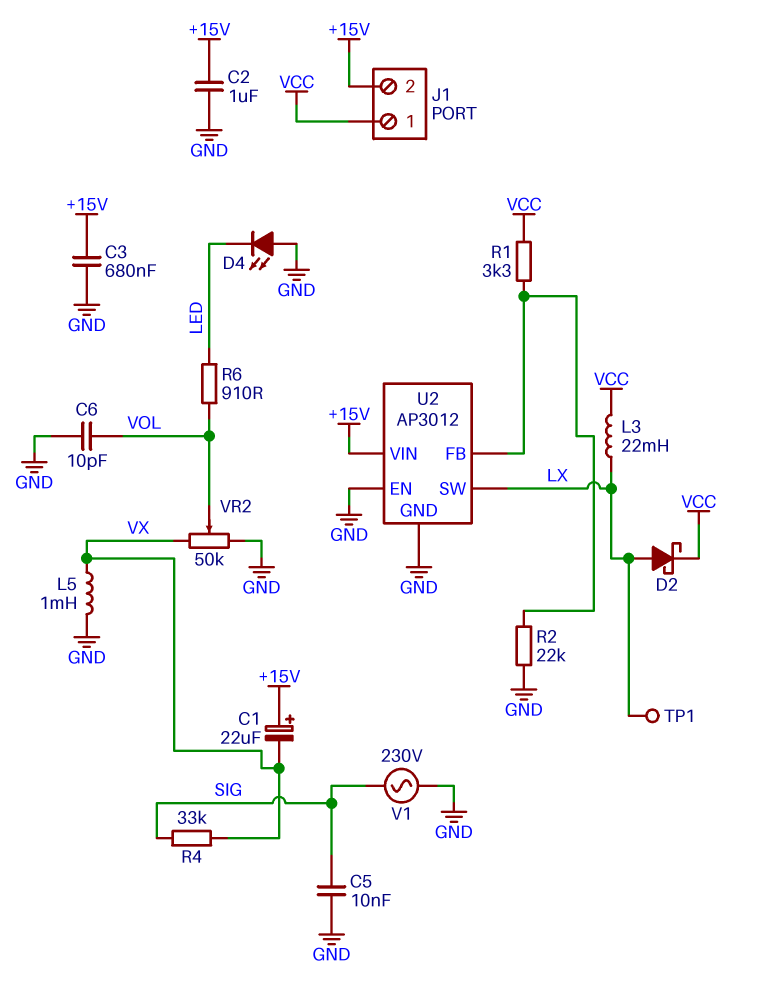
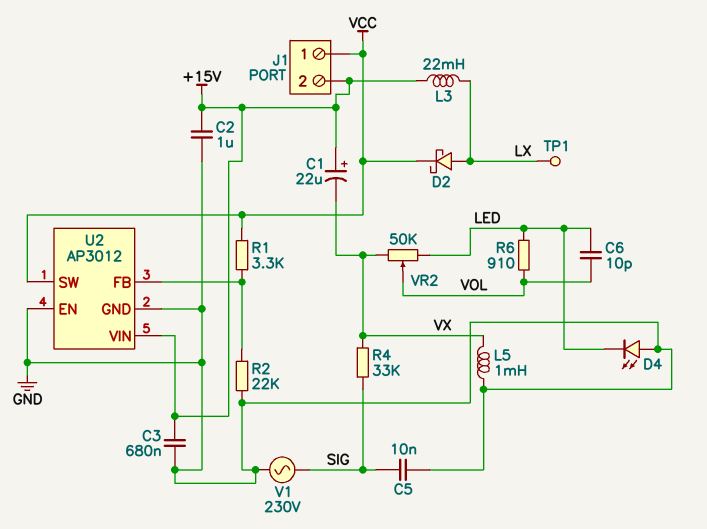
C6: 10pF (GND, VOL) -> 10pF (LED, VOL)
L3: 22mH (LX, VCC) -> 22mH (+15V, LX)
U2 pin SW: LX -> VCC
VR2: 50k (GND, VX, wiper VOL) -> 50k (LED, VX, wiper VOL)

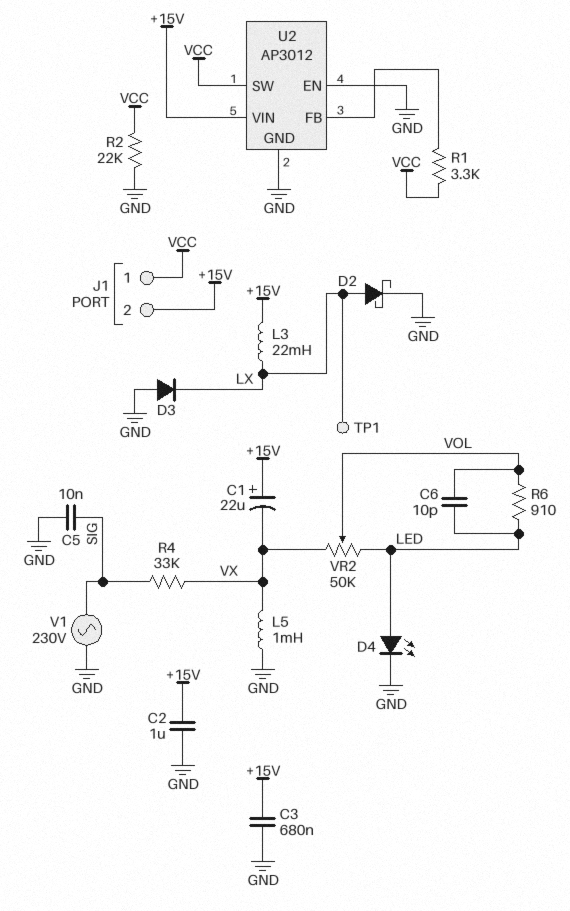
D2: schottky (A LX, K VCC) -> schottky (A LX, K GND)
D3: none -> diode (A GND, K LX)
D4: LED (A GND, K LED) -> LED (A LED, K GND)
R2: 22k (GND, U2/FB) -> 22k (GND, VCC)

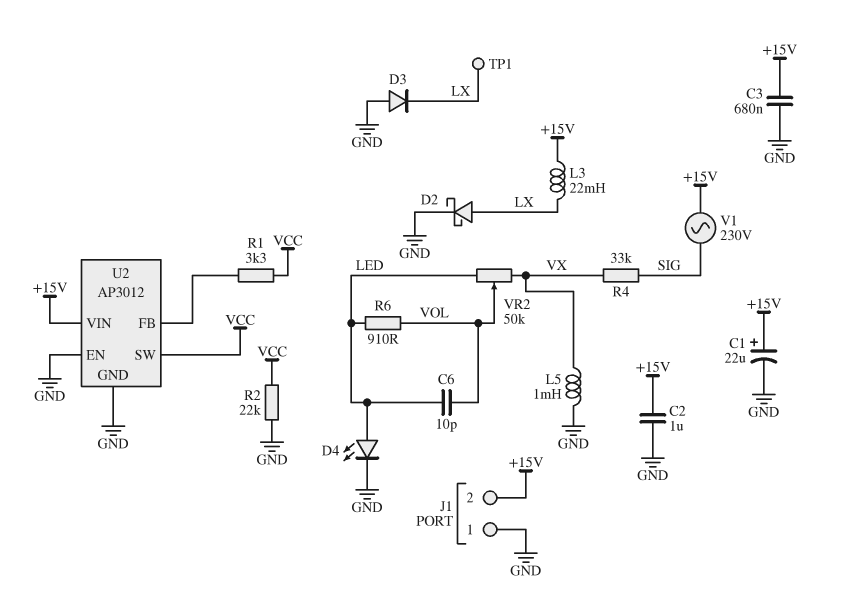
C1: 22uF (plus +15V, minus VX) -> 22uF (plus +15V, minus GND)
C5: 10nF (GND, SIG) -> none
J1 pin 1: VCC -> GND
V1: AC 230V (GND, SIG) -> AC 230V (+15V, SIG)

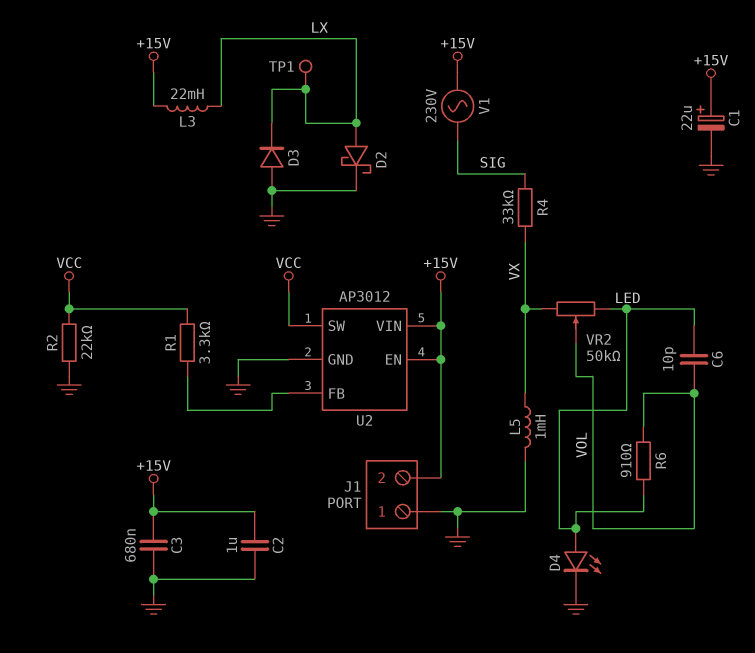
U2 pin EN: GND -> +15V

